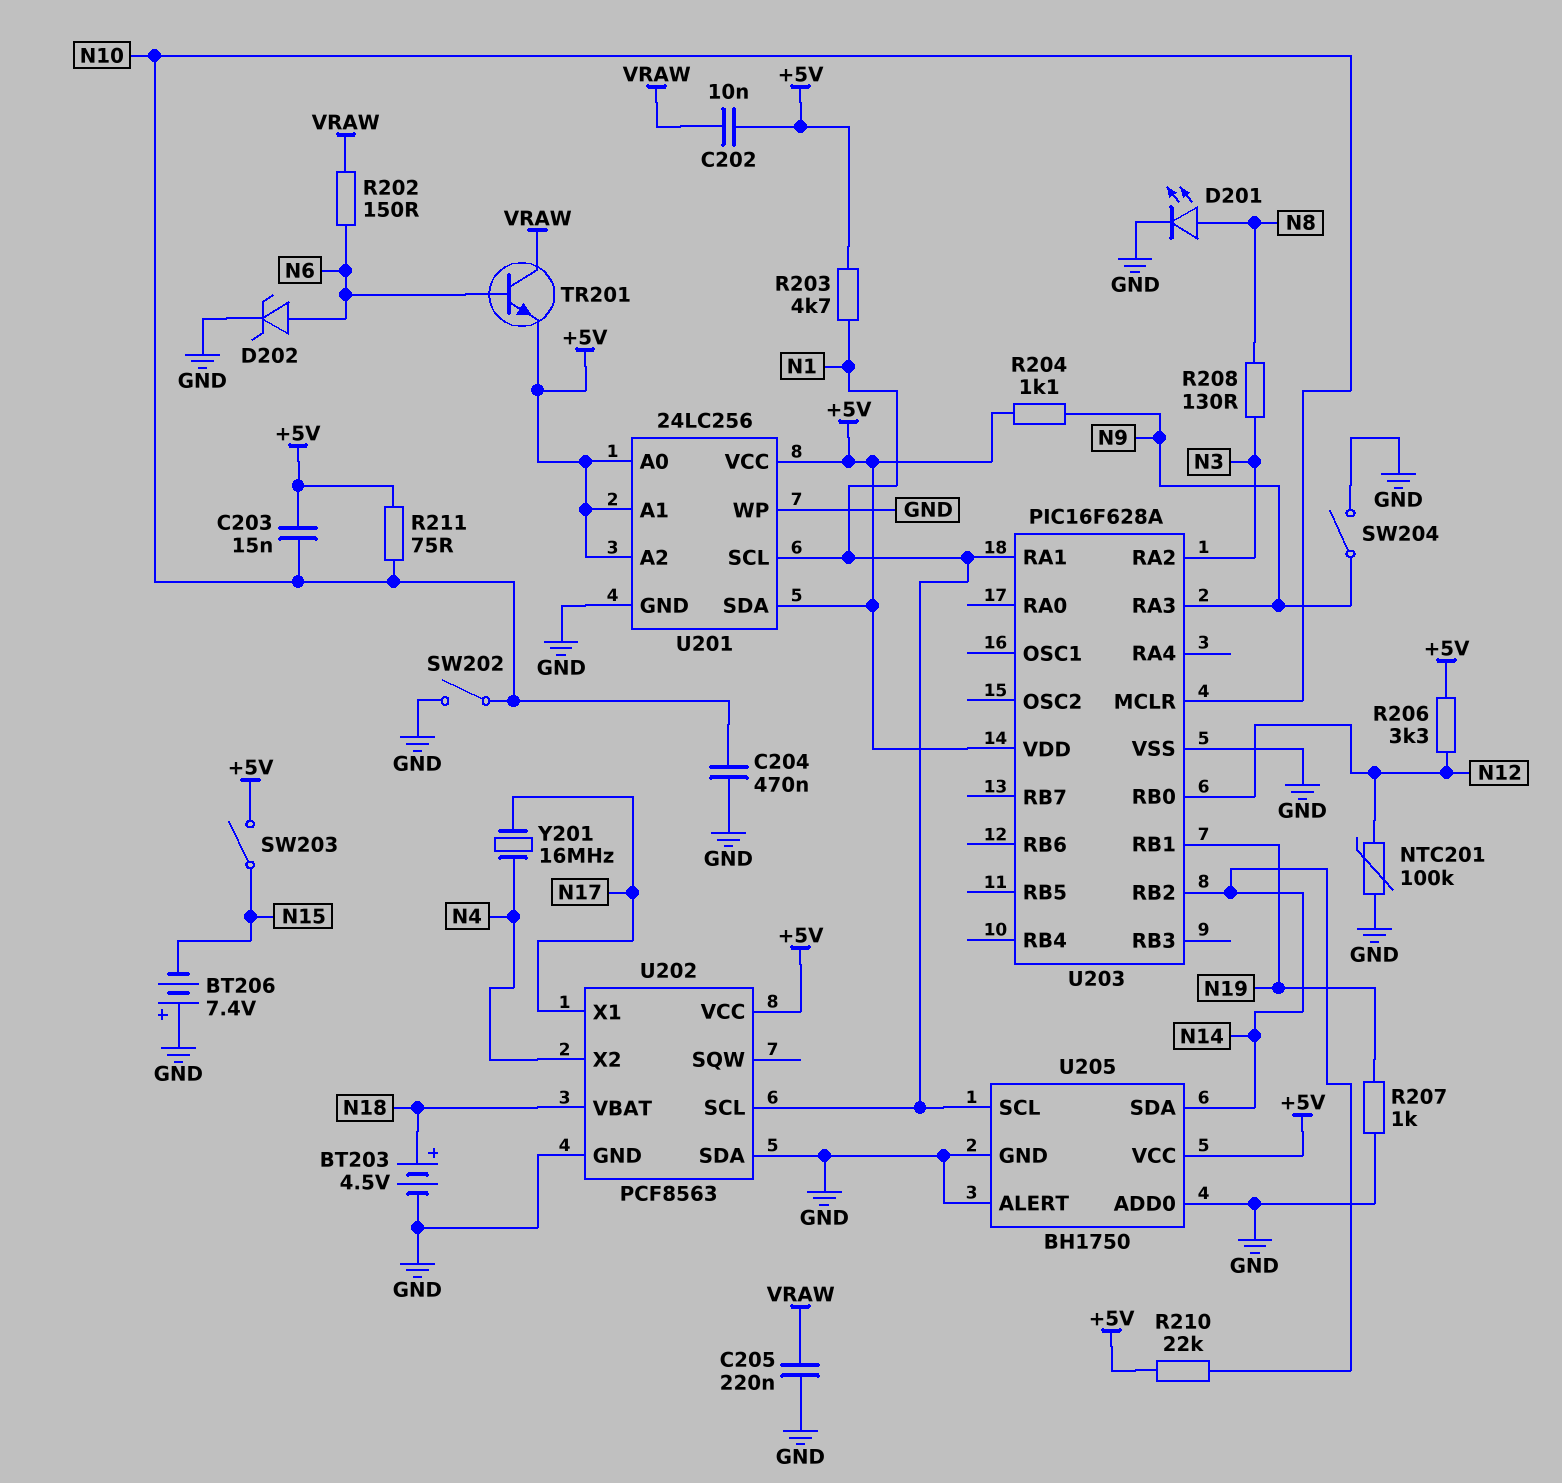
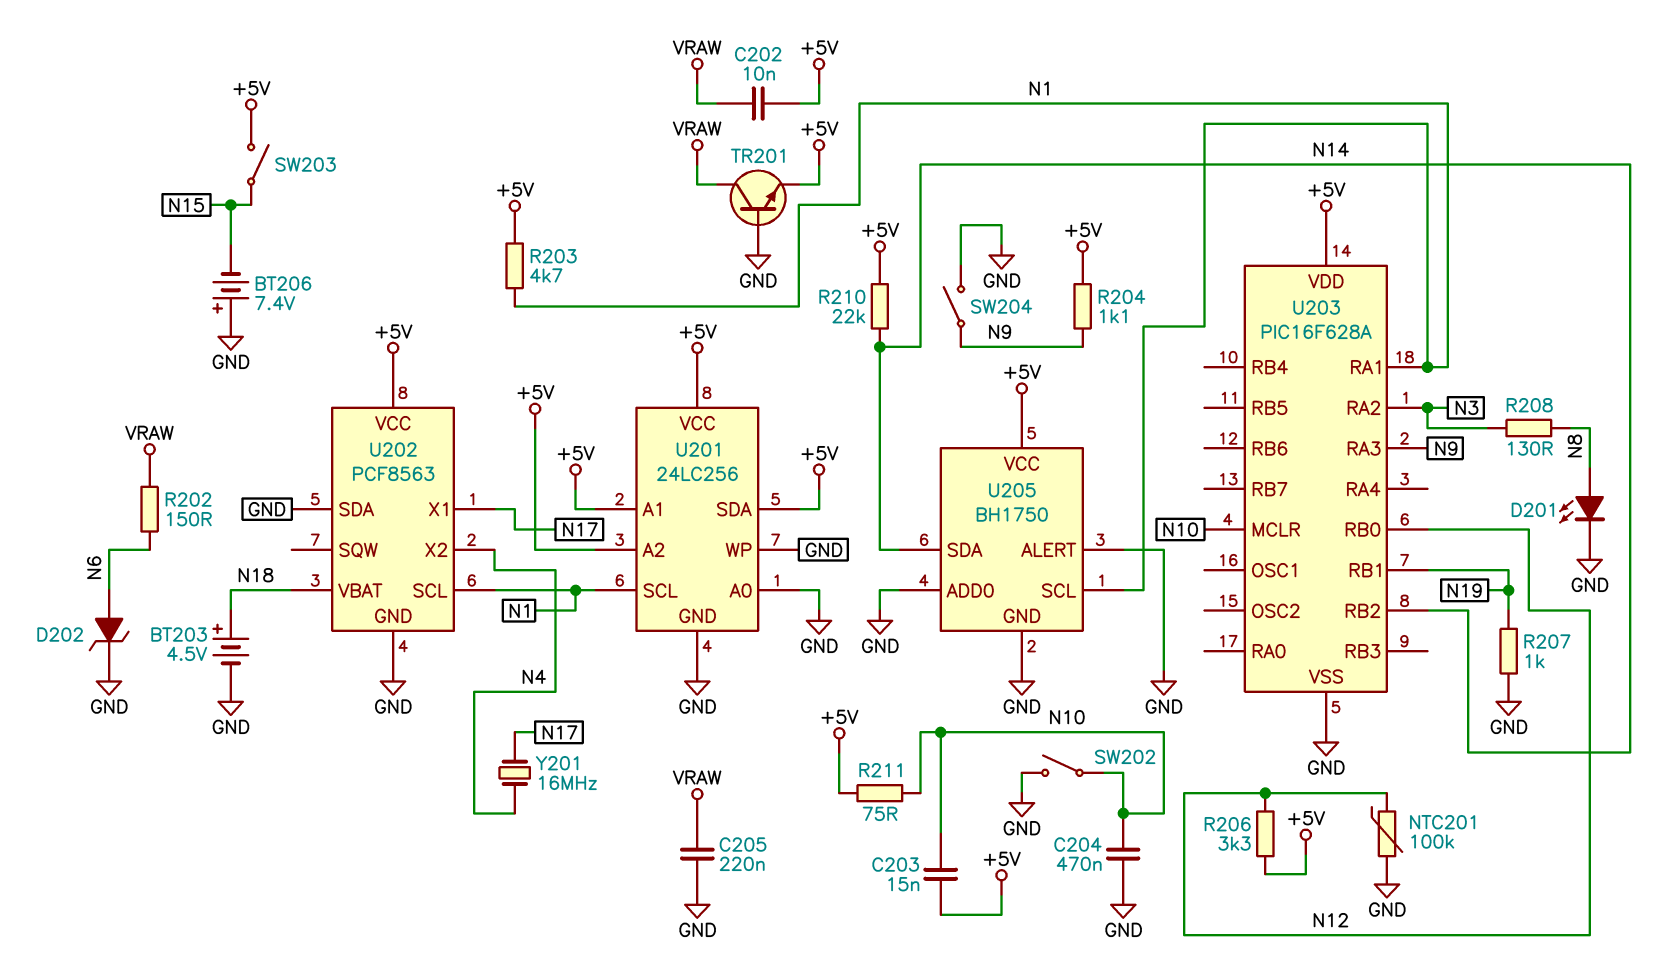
TR201: NPN (B N6, C VRAW, E +5V) -> NPN (B GND, C VRAW, E +5V)
U201 pin A0: +5V -> GND

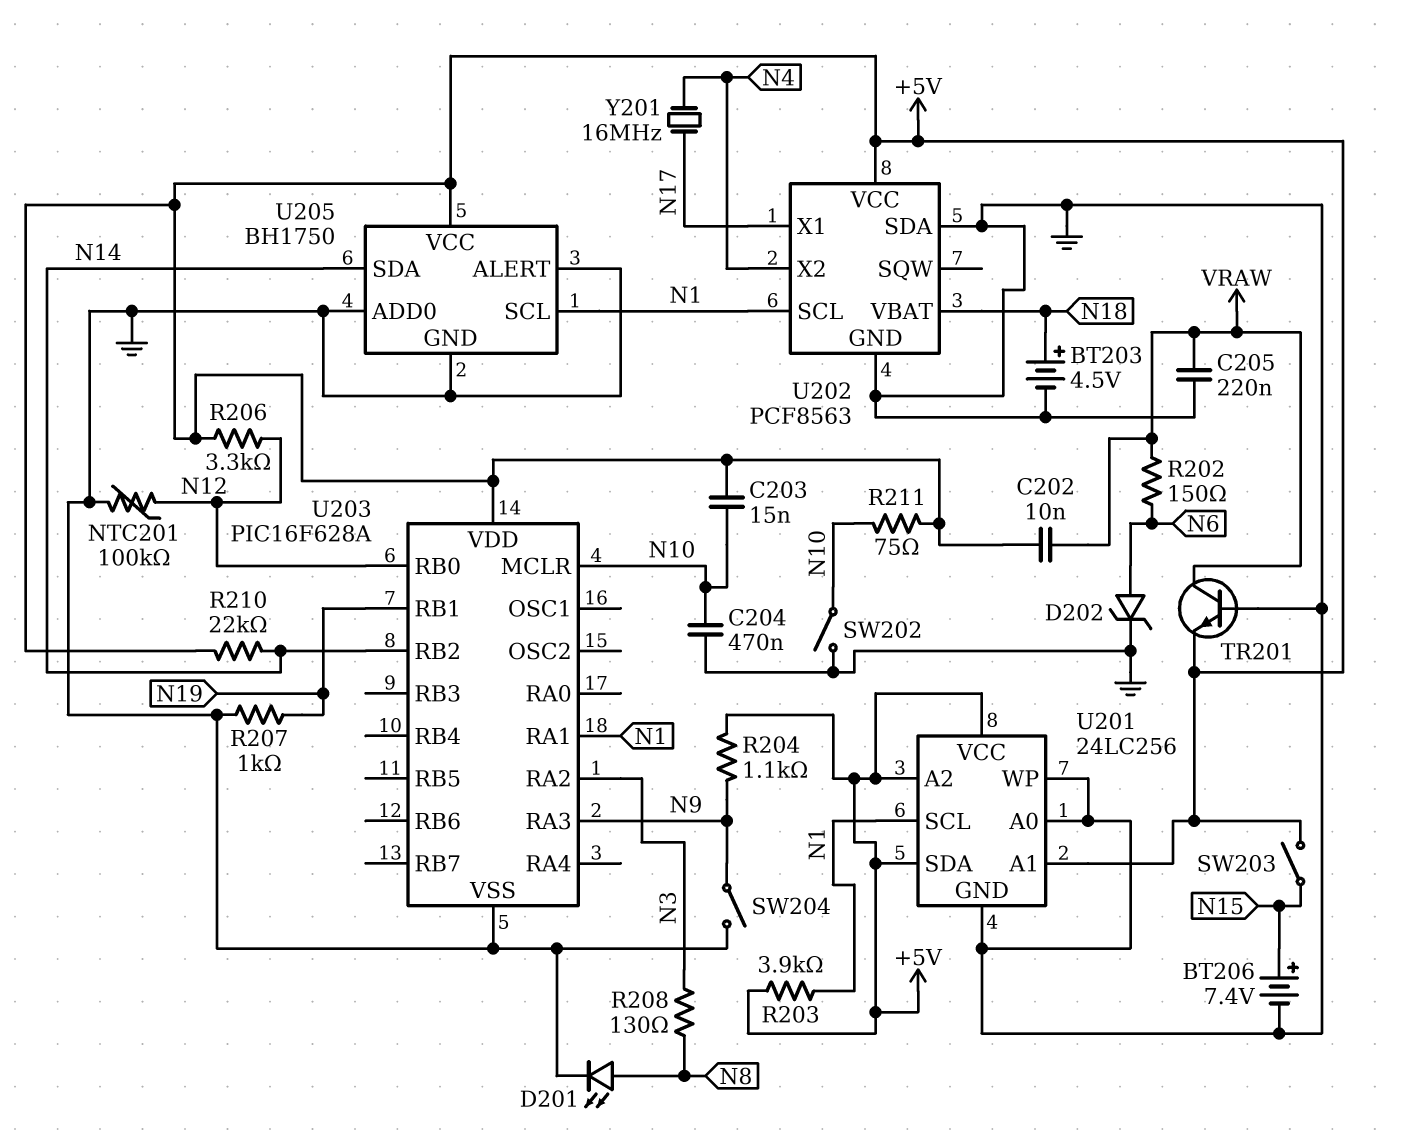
BT206: 7.4V (plus GND, minus N15) -> 7.4V (plus N15, minus GND)
R203: 4.7k (+5V, N1) -> 3.9k (+5V, N1)

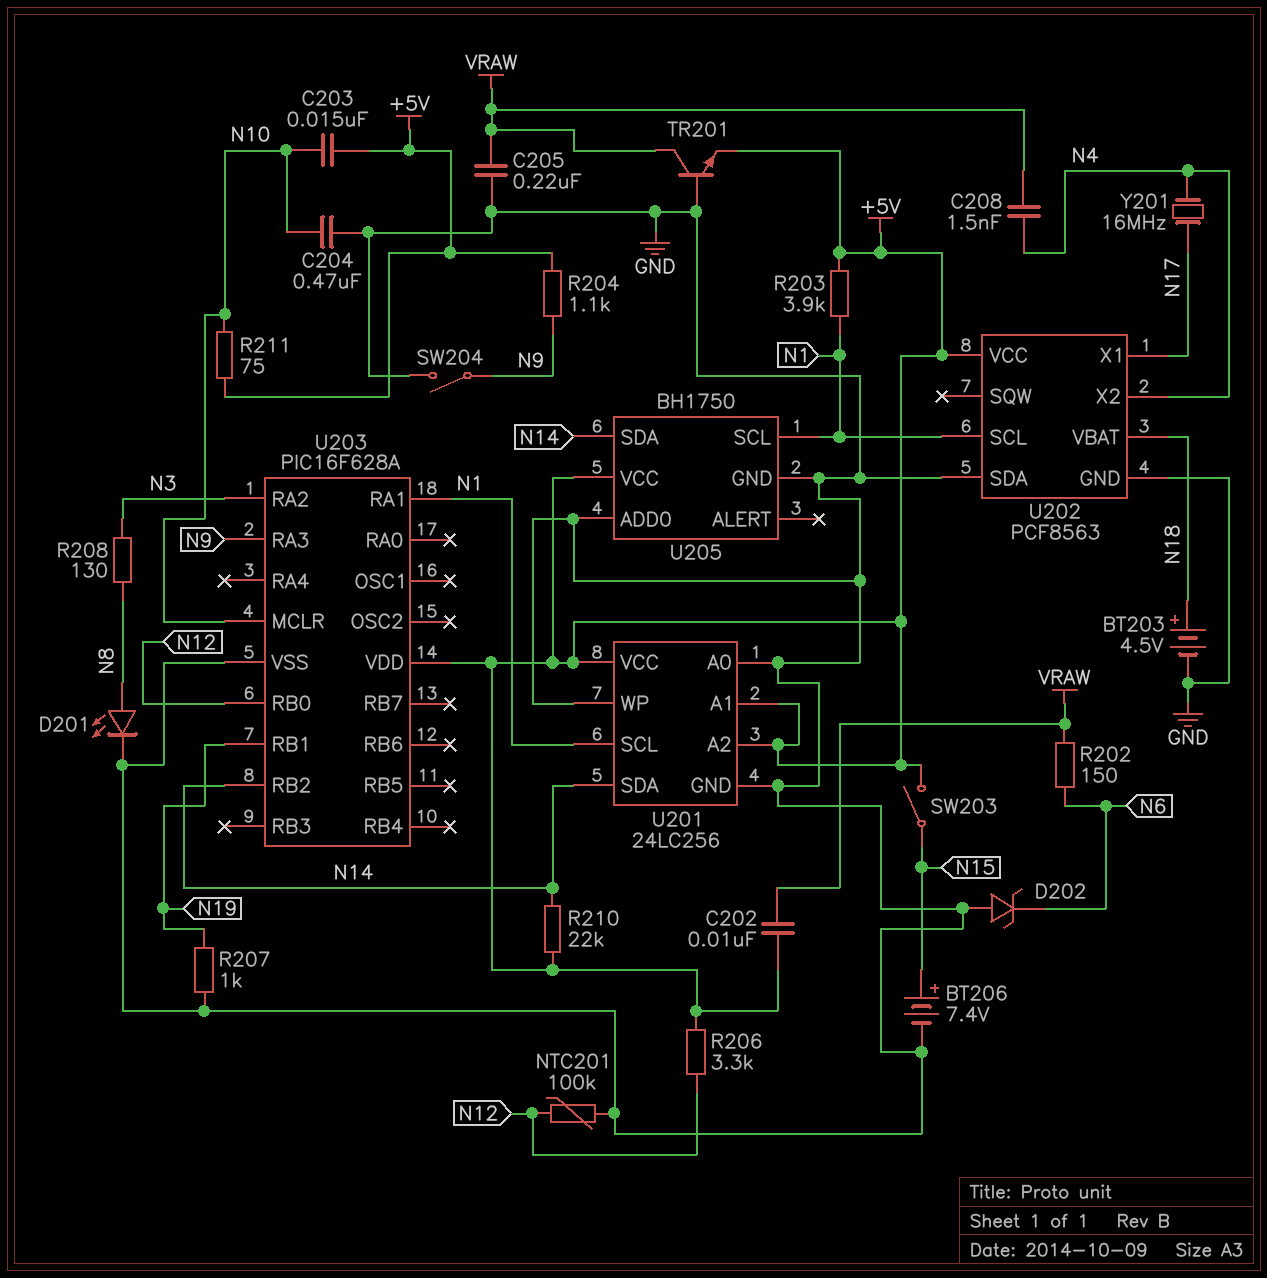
C208: none -> 1.5nF (N4, VRAW)
D202: zener (A N6, K GND) -> zener (A GND, K N6)
SW202: switch (GND, N10) -> none
U201 pin SDA: +5V -> N14
U205 pin ALERT: GND -> none

